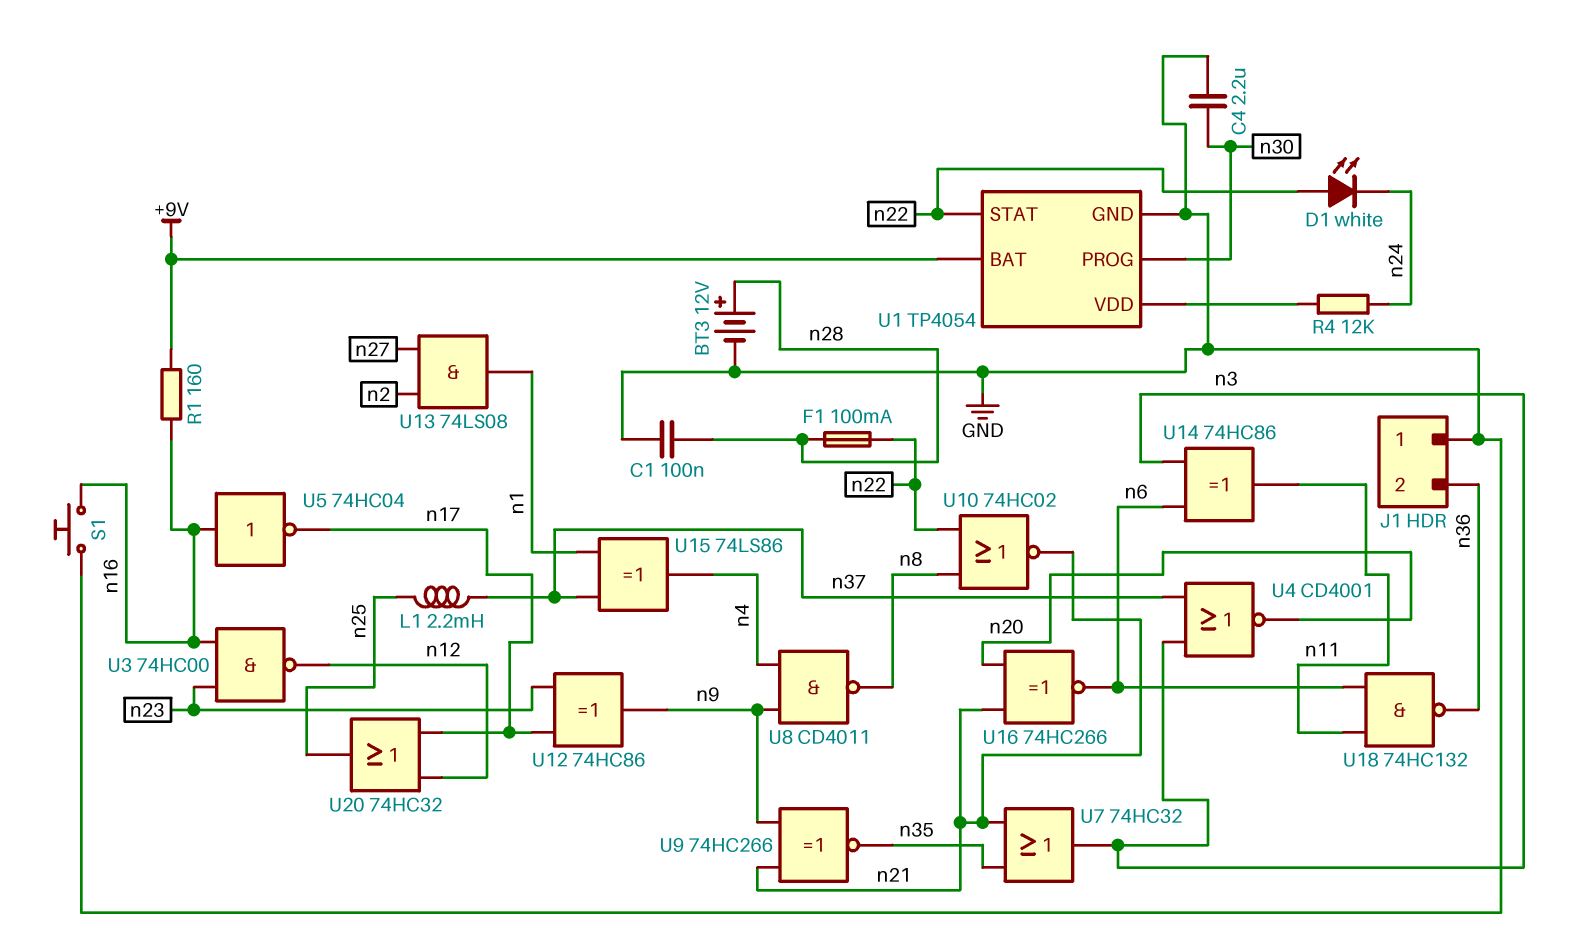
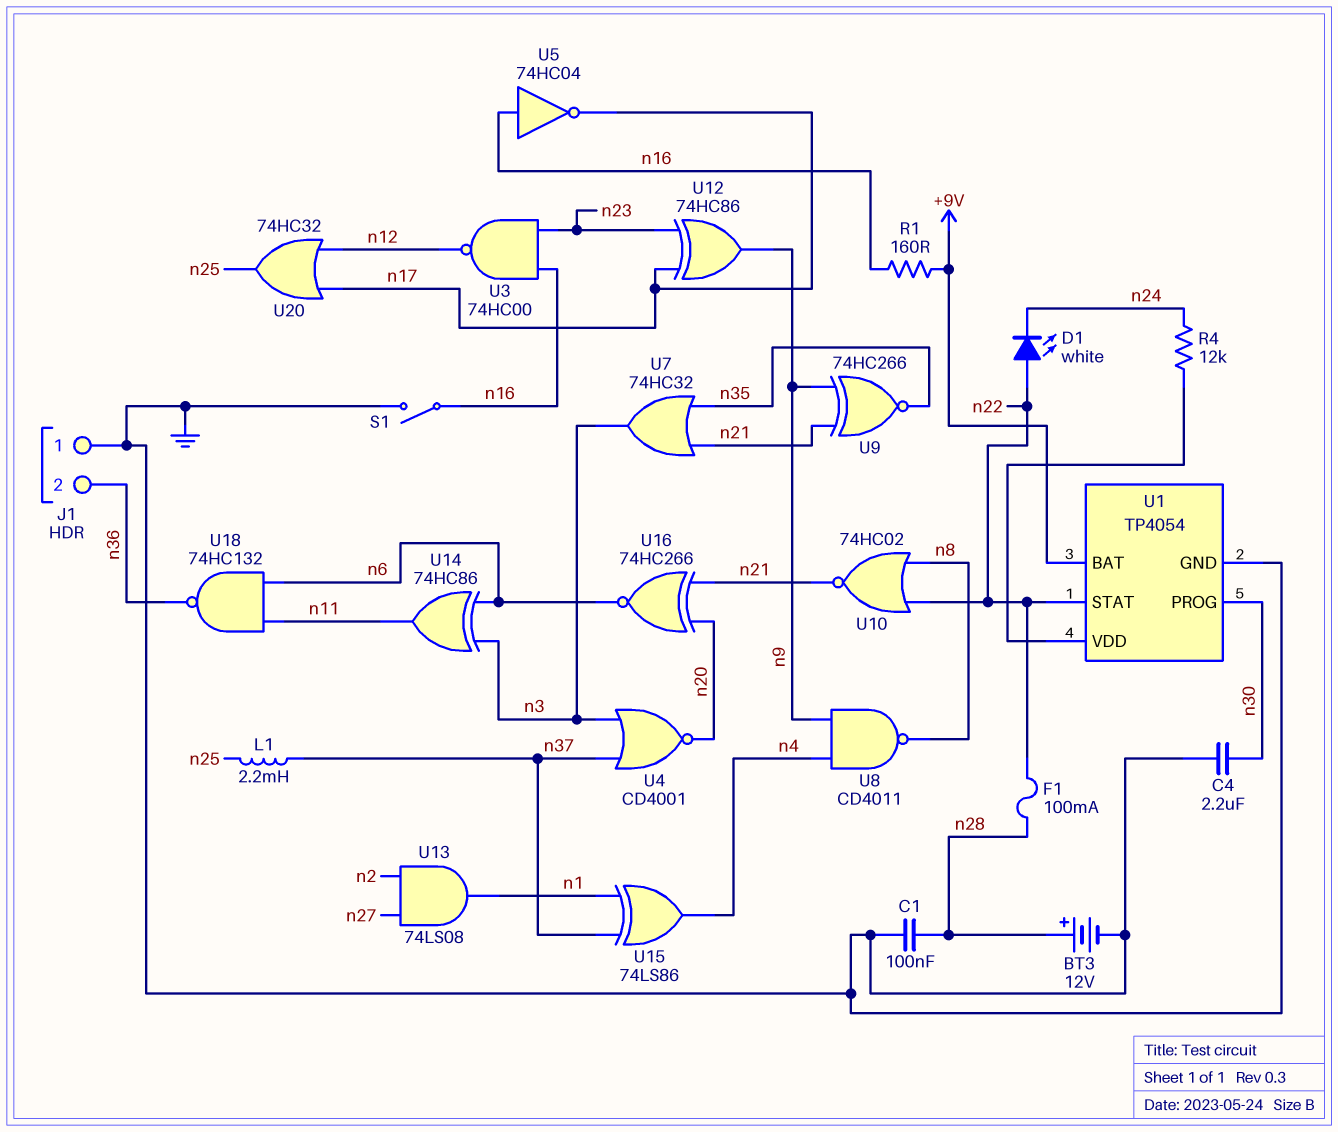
S1: button (GND, n16) -> switch (GND, n16)

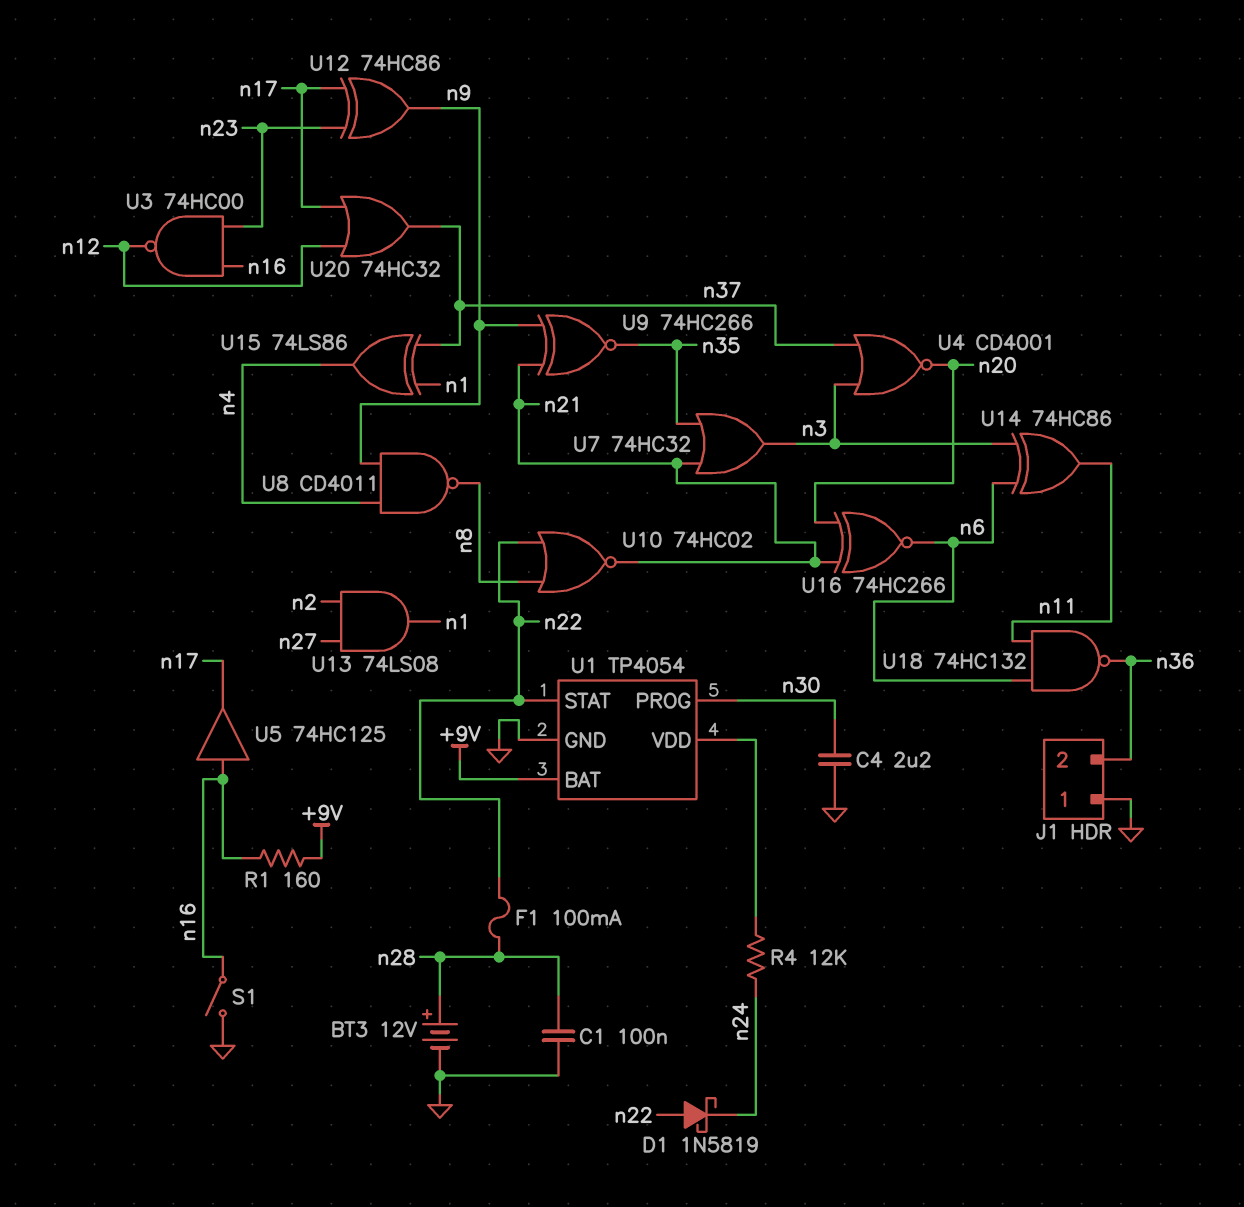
D1: LED white (A n22, K n24) -> schottky 1N5819 (A n22, K n24)
L1: 2.2mH (n25, n37) -> none
U5: NOT 74HC04 (in n16, out n17) -> buffer 74HC125 (in n16, out n17)
U20: OR 74HC32 (in n12, in n17, out n25) -> OR 74HC32 (in n12, in n17, out n37)

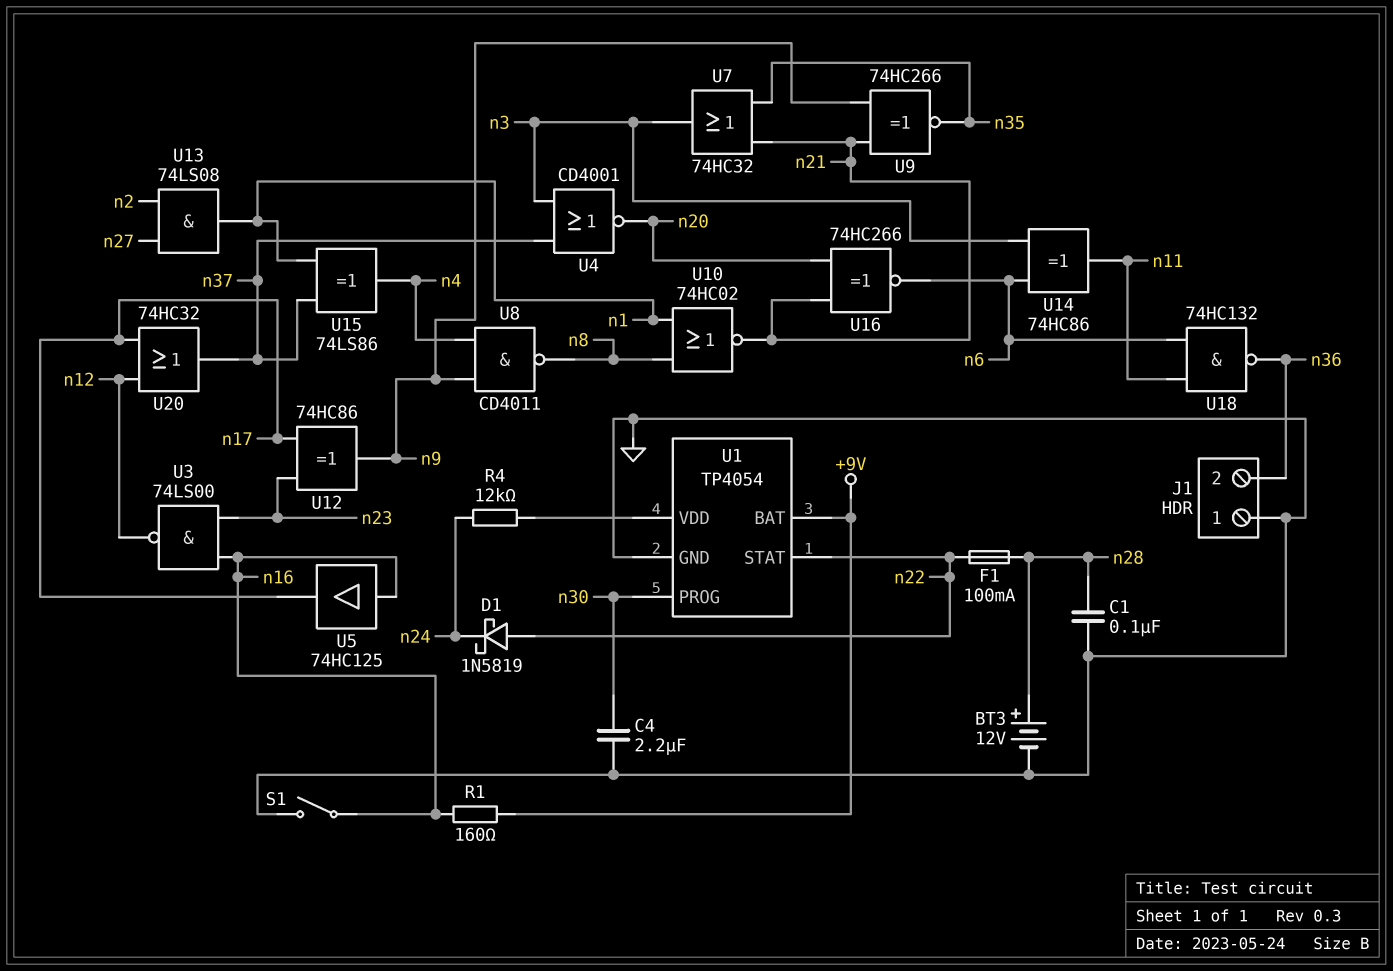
U3: NAND 74HC00 (in n16, in n23, out n12) -> NAND 74LS00 (in n16, in n23, out n12)
U10: NOR 74HC02 (in n8, in n22, out n21) -> NOR 74HC02 (in n1, in n8, out n21)

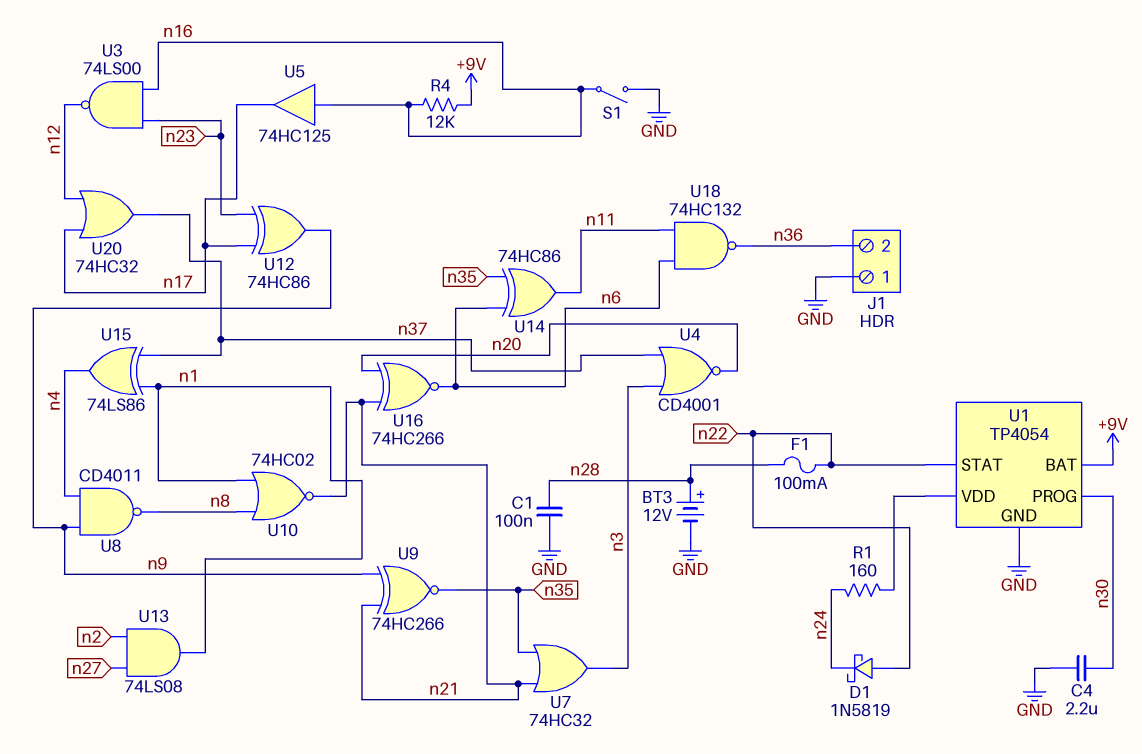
R1: 160 (+9V, n16) -> 160 (U1/VDD, n24)
R4: 12k (U1/VDD, n24) -> 12k (+9V, n16)
U14: XOR 74HC86 (in n3, in n6, out n11) -> XOR 74HC86 (in n6, in n35, out n11)

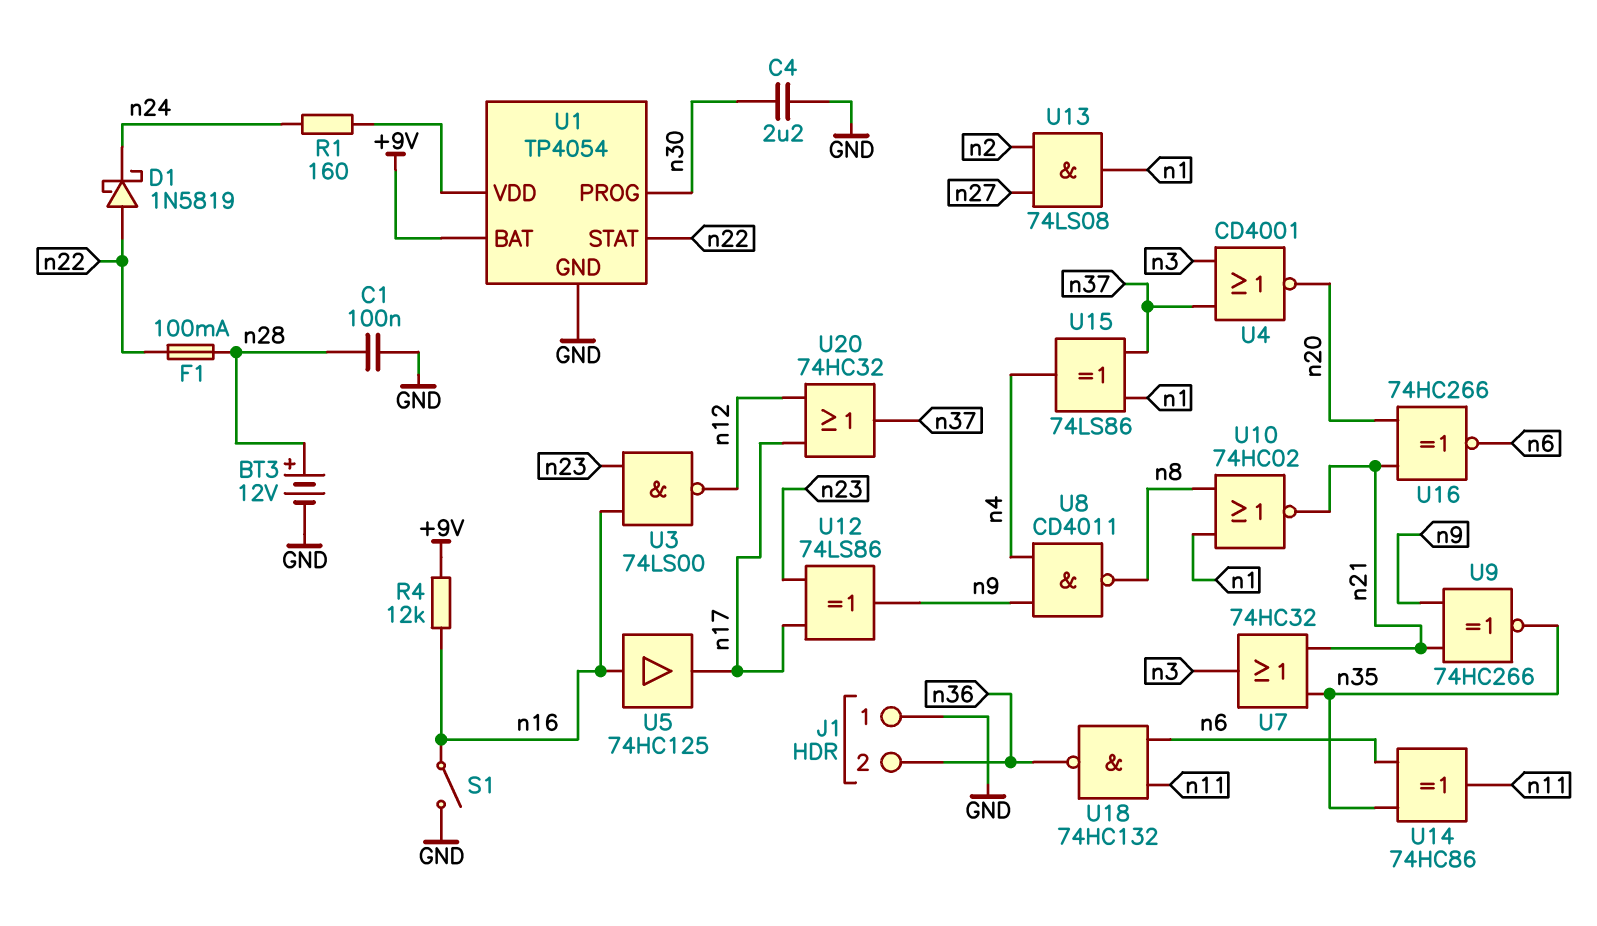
U12: XOR 74HC86 (in n17, in n23, out n9) -> XOR 74LS86 (in n17, in n23, out n9)

